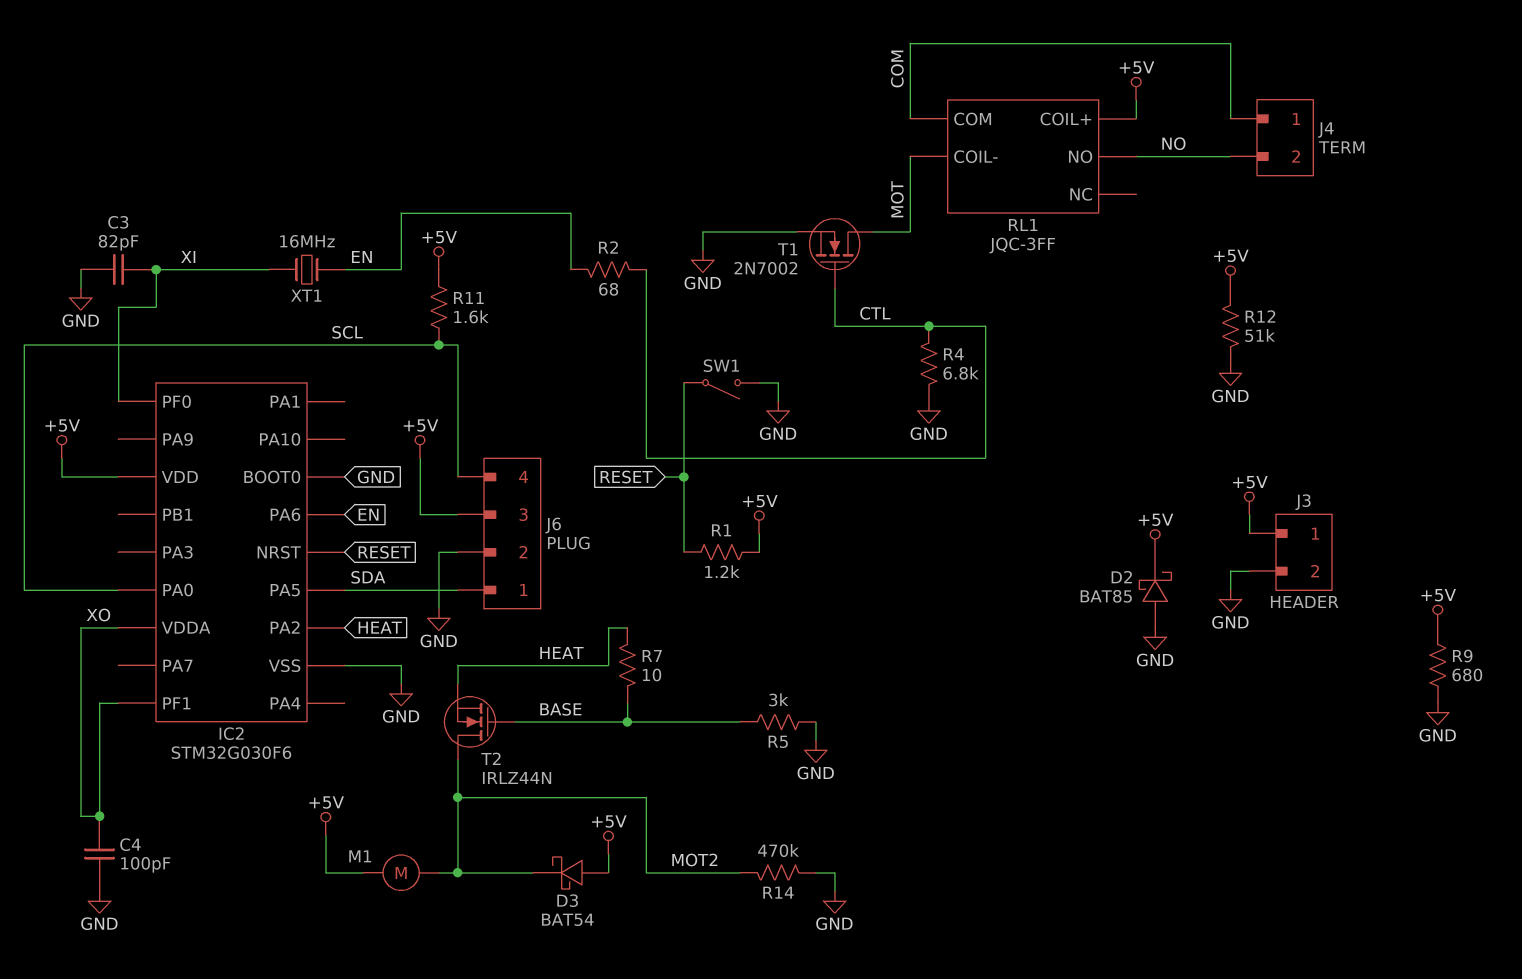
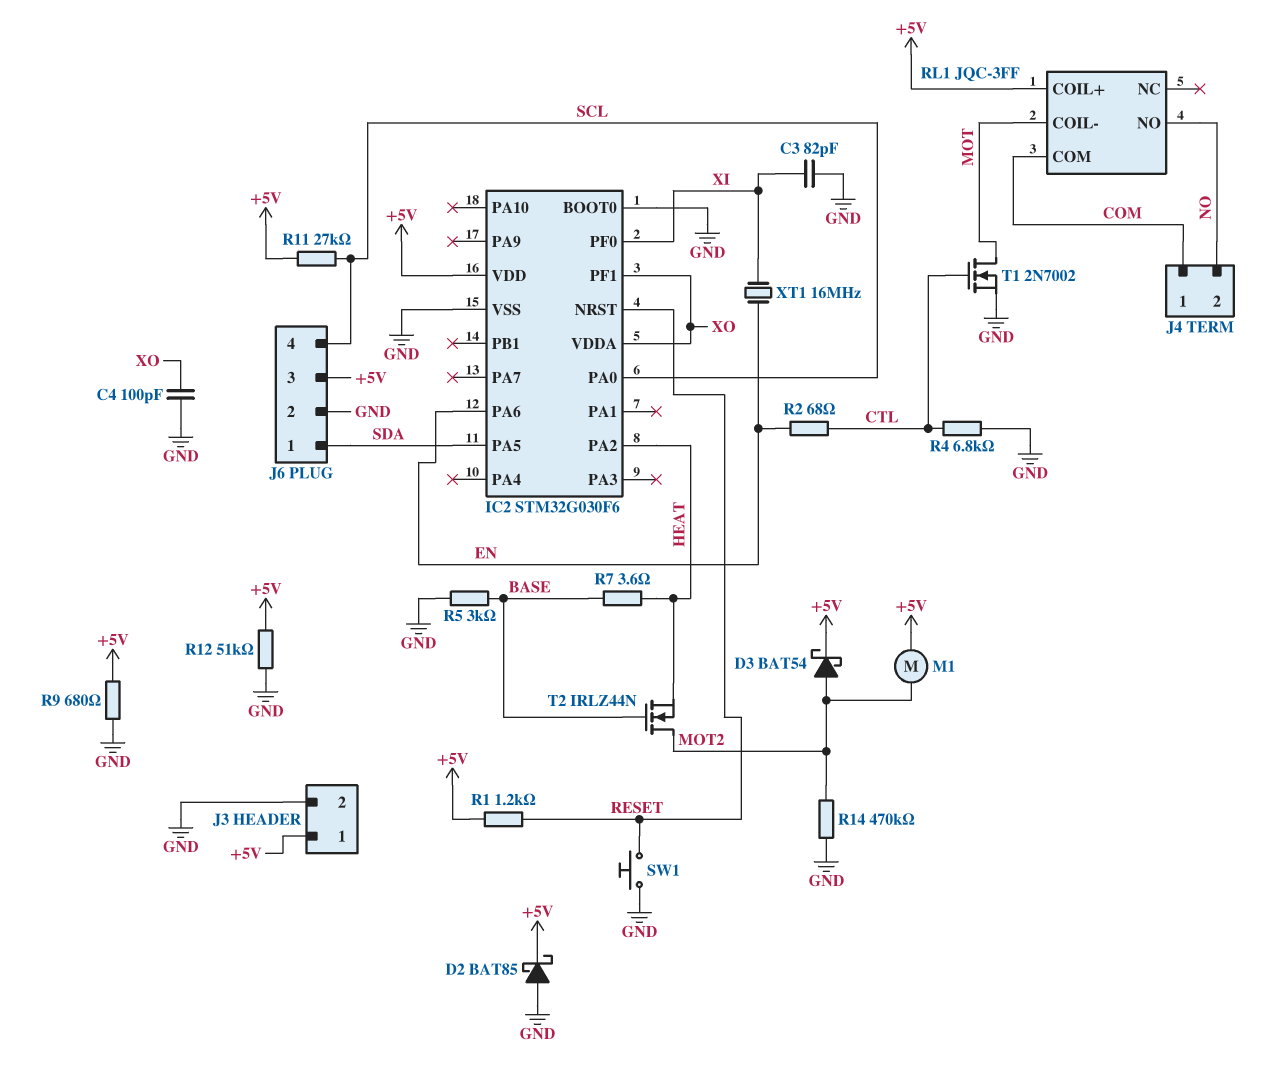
D3: schottky BAT54 (A +5V, K MOT2) -> schottky BAT54 (A MOT2, K +5V)
R7: 10 (BASE, HEAT) -> 3.6 (BASE, HEAT)
R11: 1.6k (+5V, SCL) -> 27k (+5V, SCL)
SW1: switch (GND, RESET) -> button (GND, RESET)

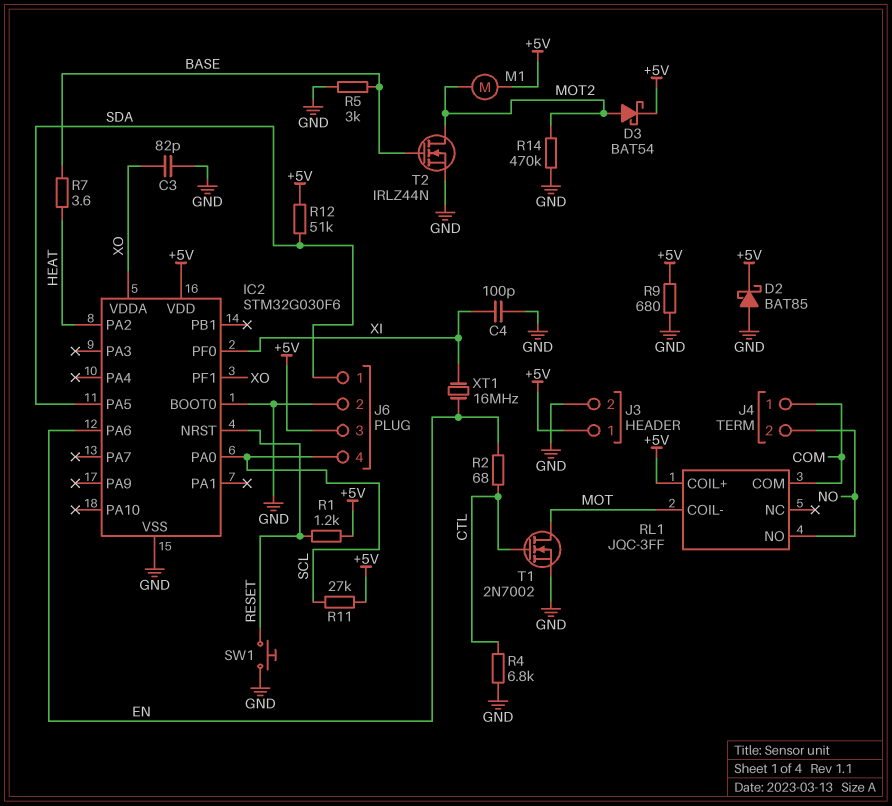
C3: 82pF (GND, XI) -> 82pF (GND, XO)
C4: 100pF (GND, XO) -> 100pF (GND, XI)
R12: 51k (+5V, GND) -> 51k (+5V, SDA)
T2: NMOS IRLZ44N (G BASE, D MOT2, S HEAT) -> NMOS IRLZ44N (G BASE, D MOT2, S GND)

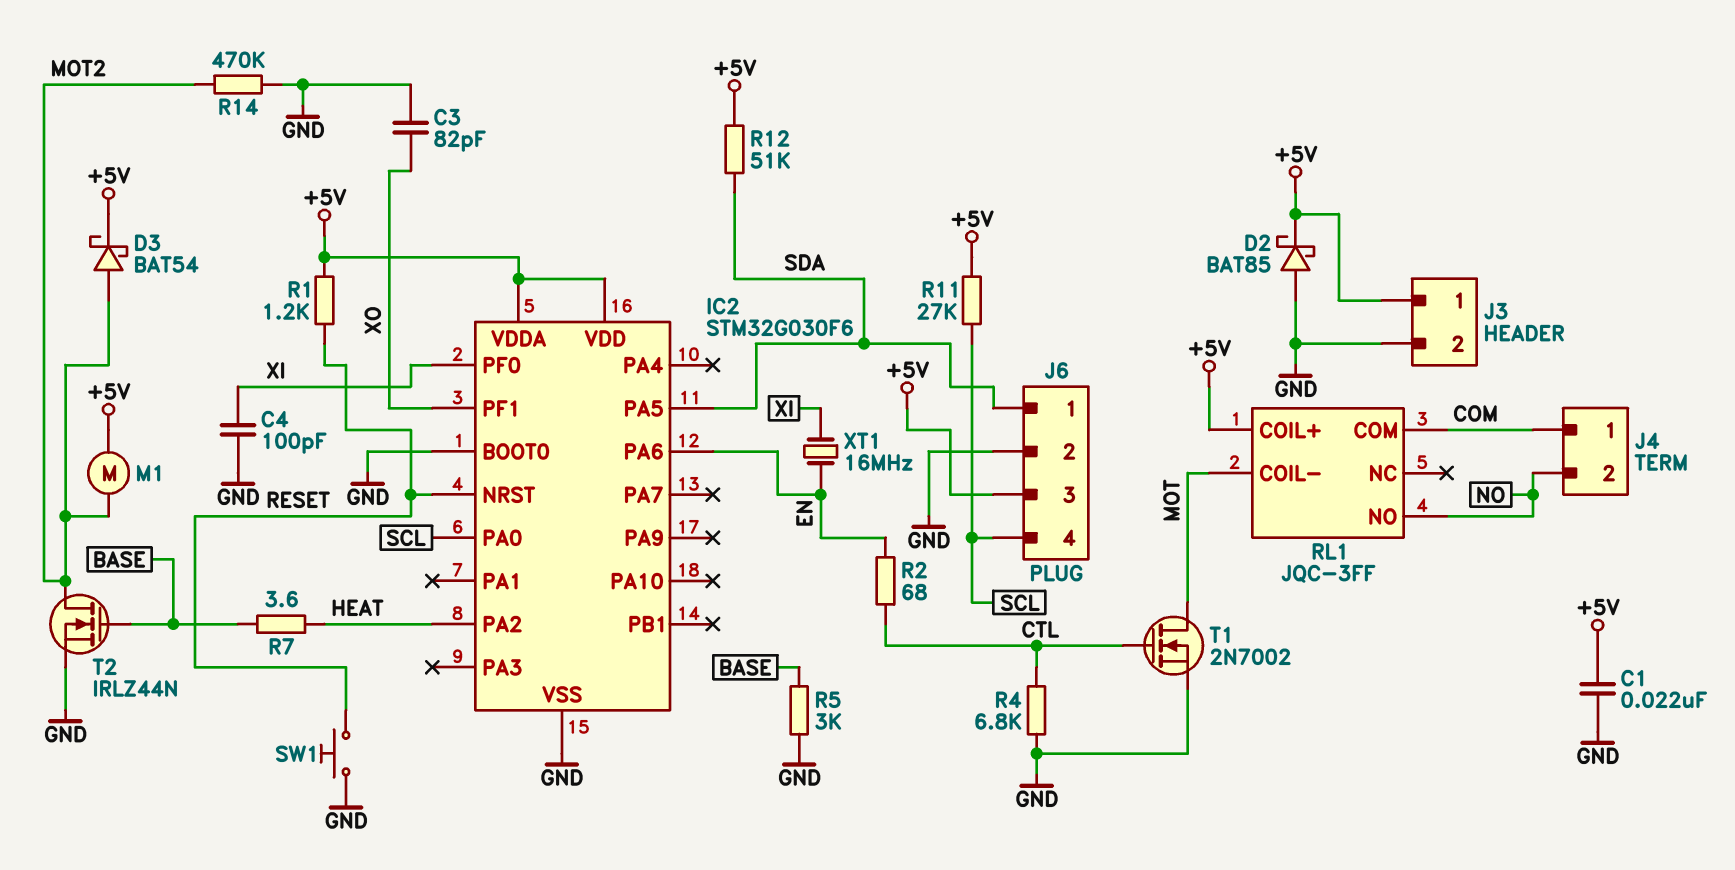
C1: none -> 22nF (+5V, GND)
IC2 pin VDDA: XO -> +5V
R9: 680 (+5V, GND) -> none

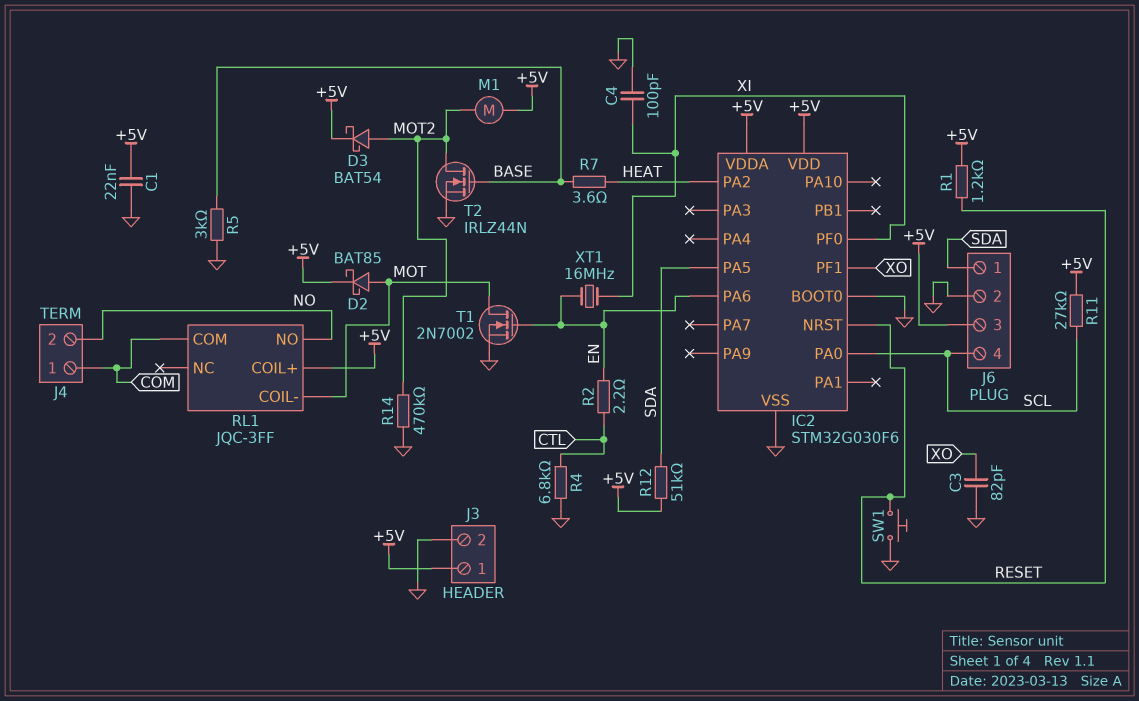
D2: schottky BAT85 (A GND, K +5V) -> schottky BAT85 (A MOT, K +5V)
R2: 68 (CTL, EN) -> 2.2 (CTL, EN)
T1: NMOS 2N7002 (G CTL, D MOT, S GND) -> NMOS 2N7002 (G EN, D MOT, S GND)

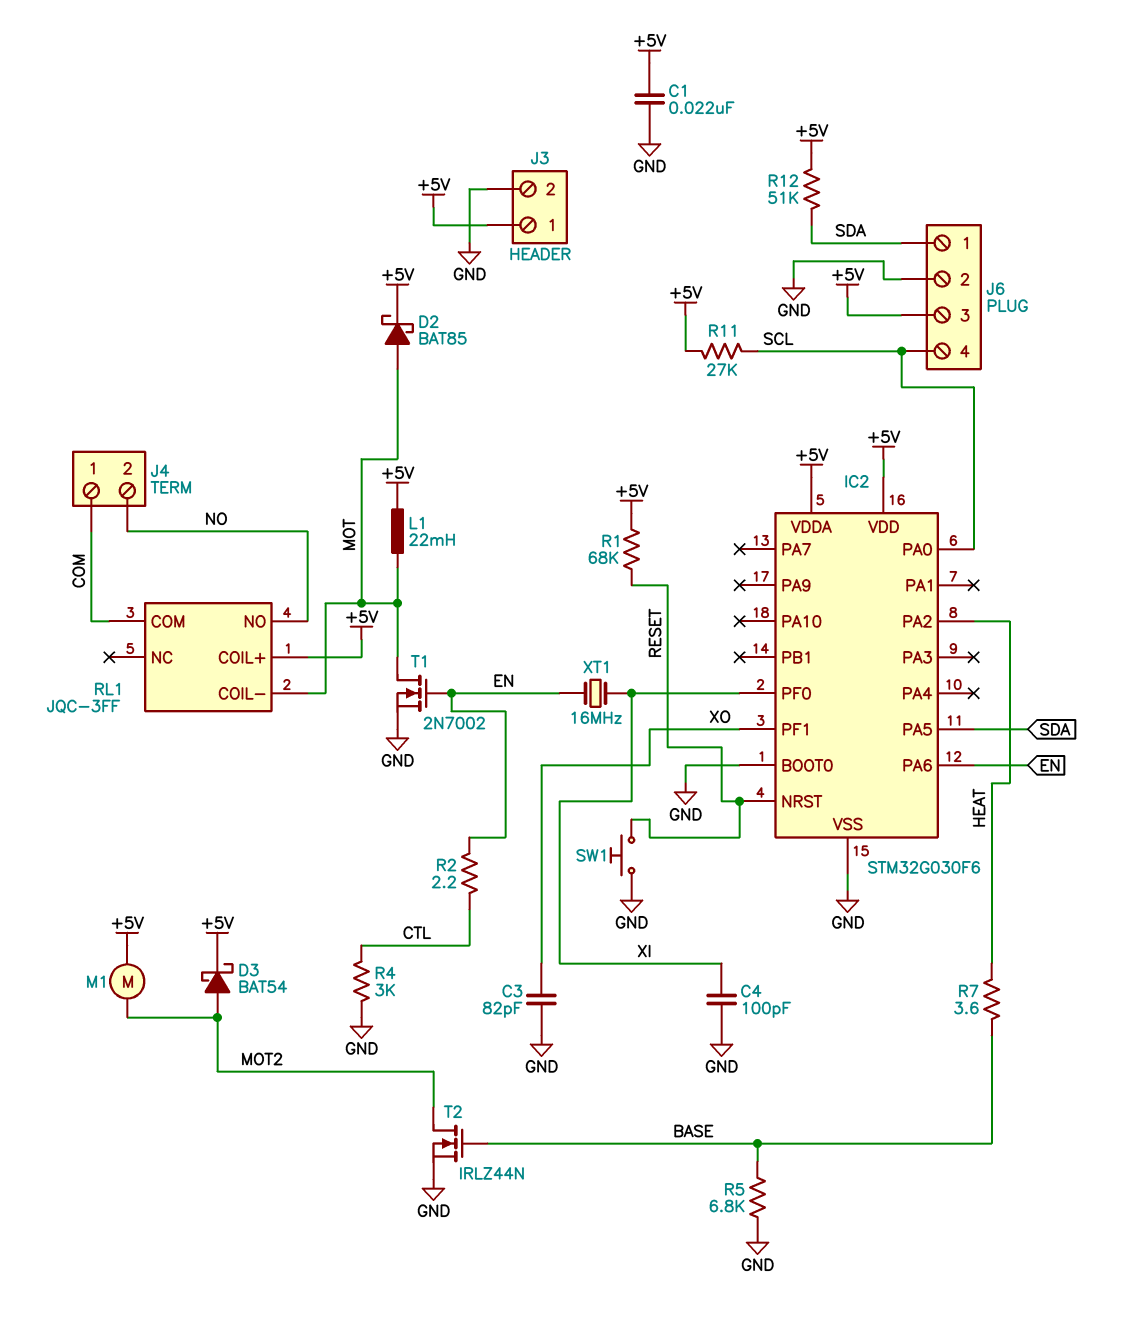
L1: none -> 22mH (+5V, MOT)
R1: 1.2k (+5V, RESET) -> 68k (+5V, RESET)
R4: 6.8k (CTL, GND) -> 3k (CTL, GND)
R5: 3k (BASE, GND) -> 6.8k (BASE, GND)
R14: 470k (GND, MOT2) -> none

